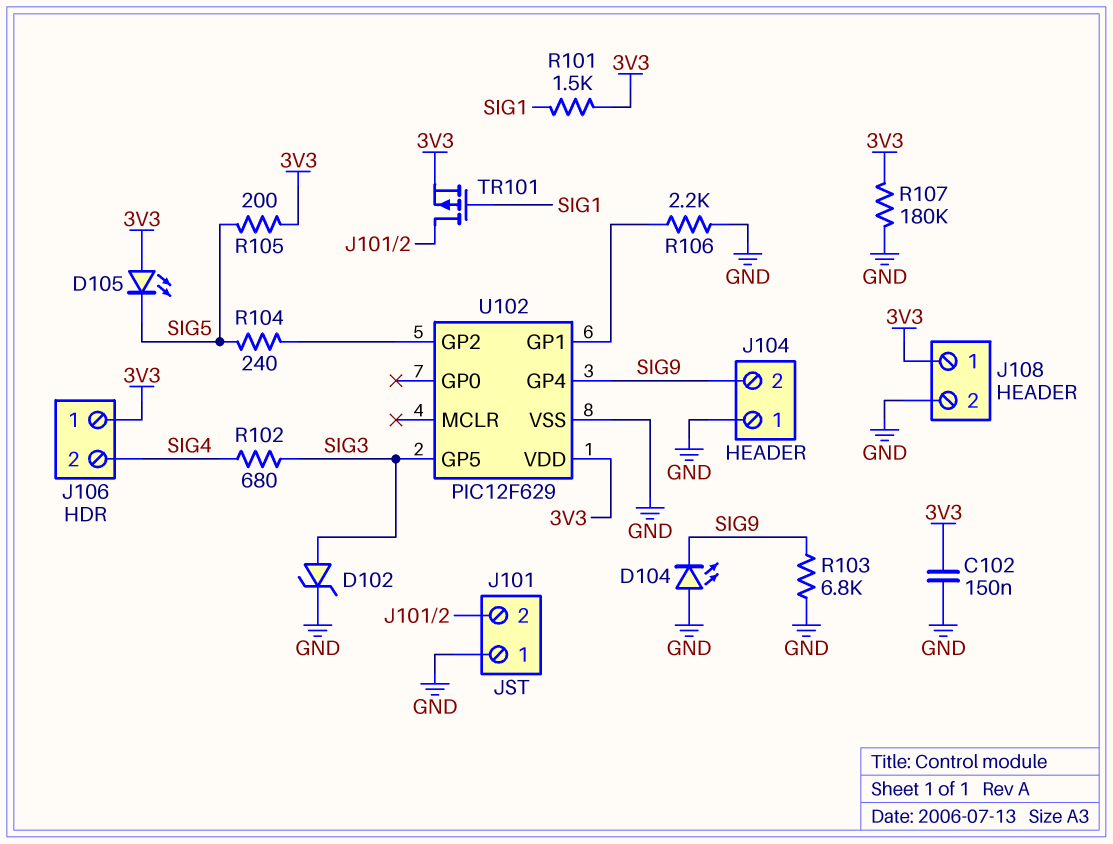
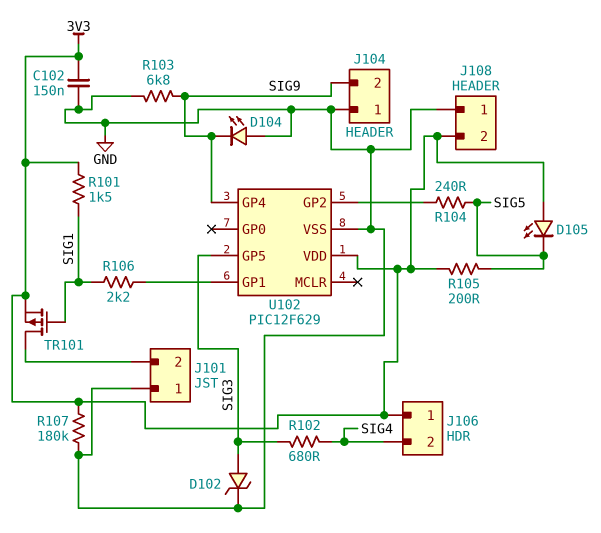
J108 pin 1: 3V3 -> GND
J108 pin 2: GND -> 3V3
R106: 2.2k (GND, U102/GP1) -> 2.2k (SIG1, U102/GP1)

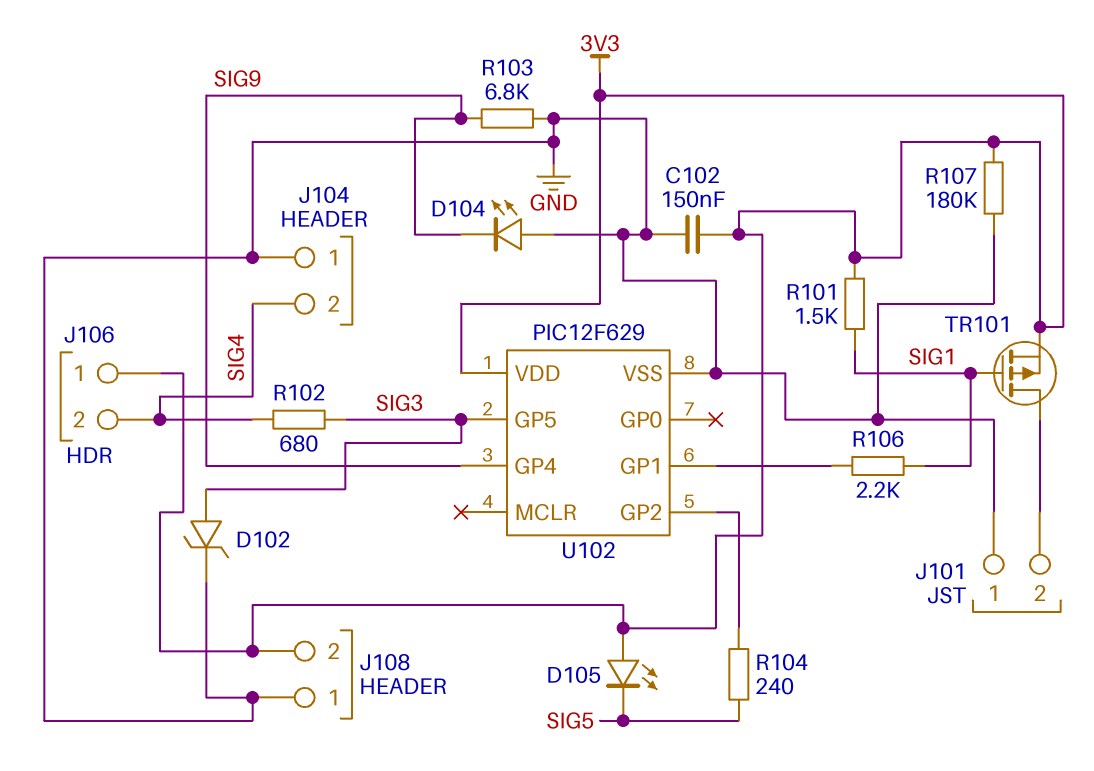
J104 pin 2: SIG9 -> SIG4
R105: 200 (3V3, SIG5) -> none

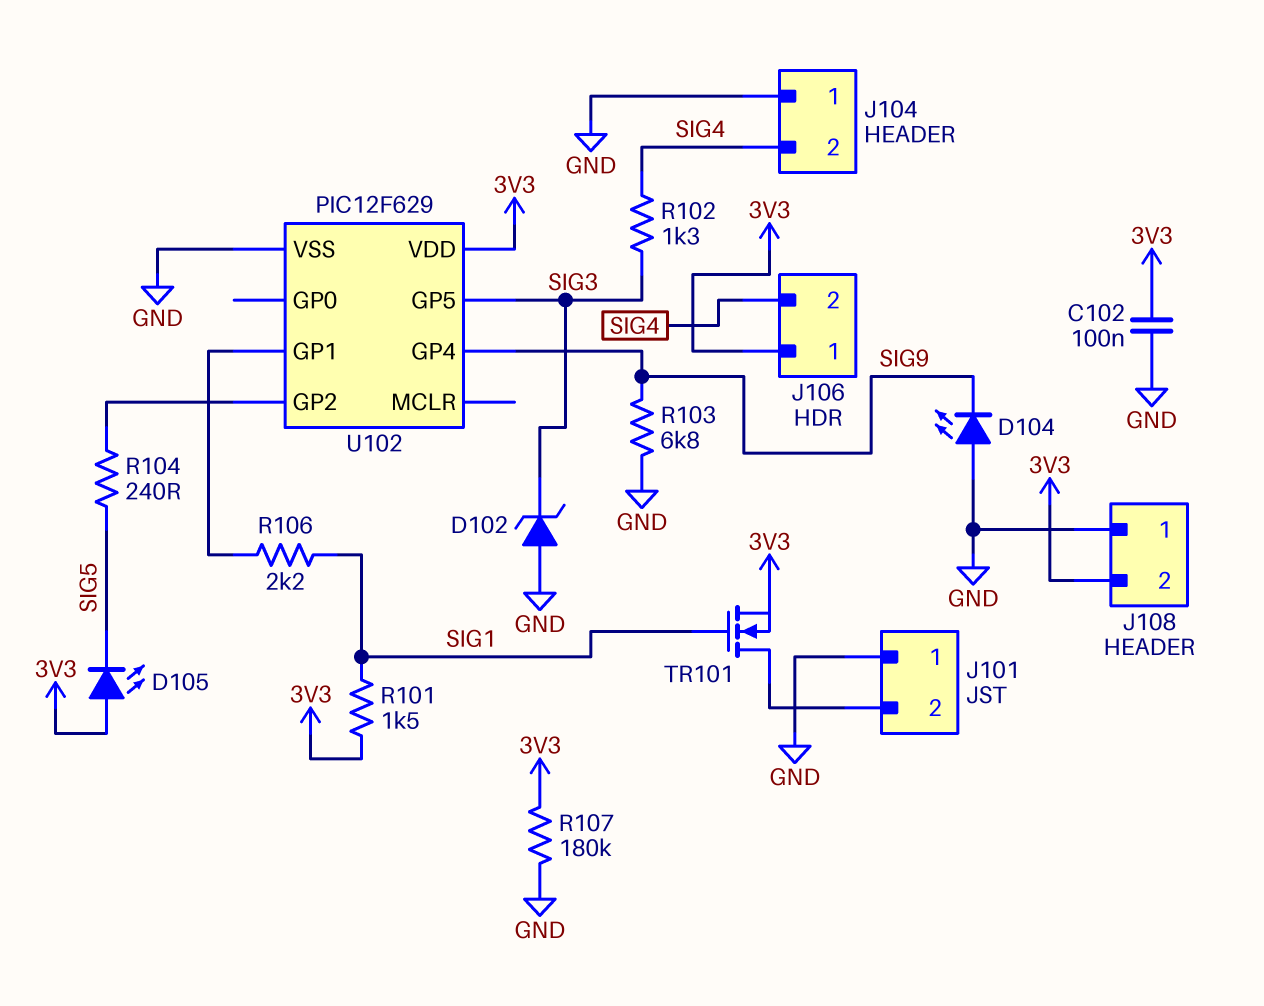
C102: 150nF (3V3, GND) -> 100nF (3V3, GND)
D102: zener (A SIG3, K GND) -> zener (A GND, K SIG3)
R102: 680 (SIG3, SIG4) -> 1.3k (SIG3, SIG4)
TR101: PMOS (G SIG1, D J101/2, S 3V3) -> NMOS (G SIG1, D J101/2, S 3V3)

